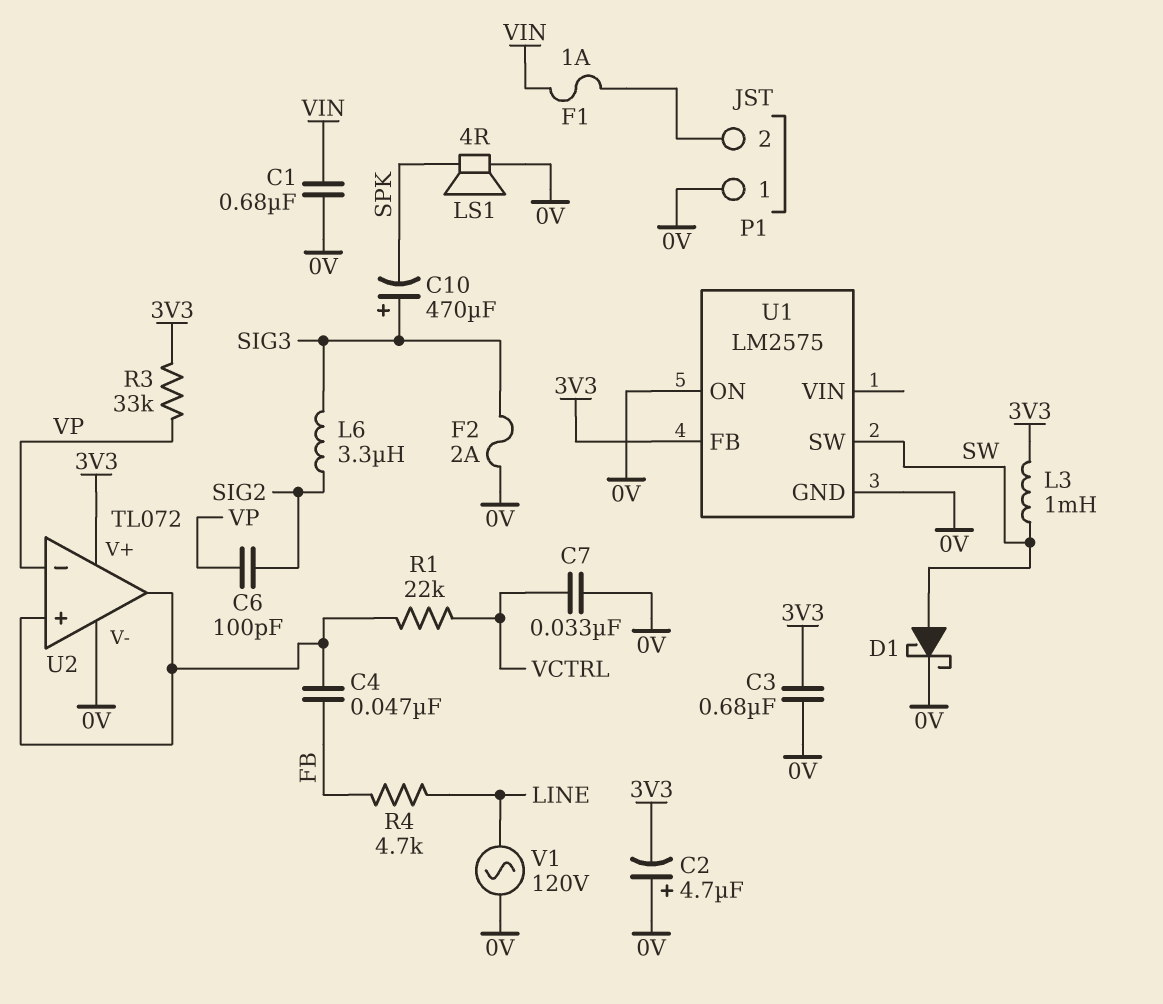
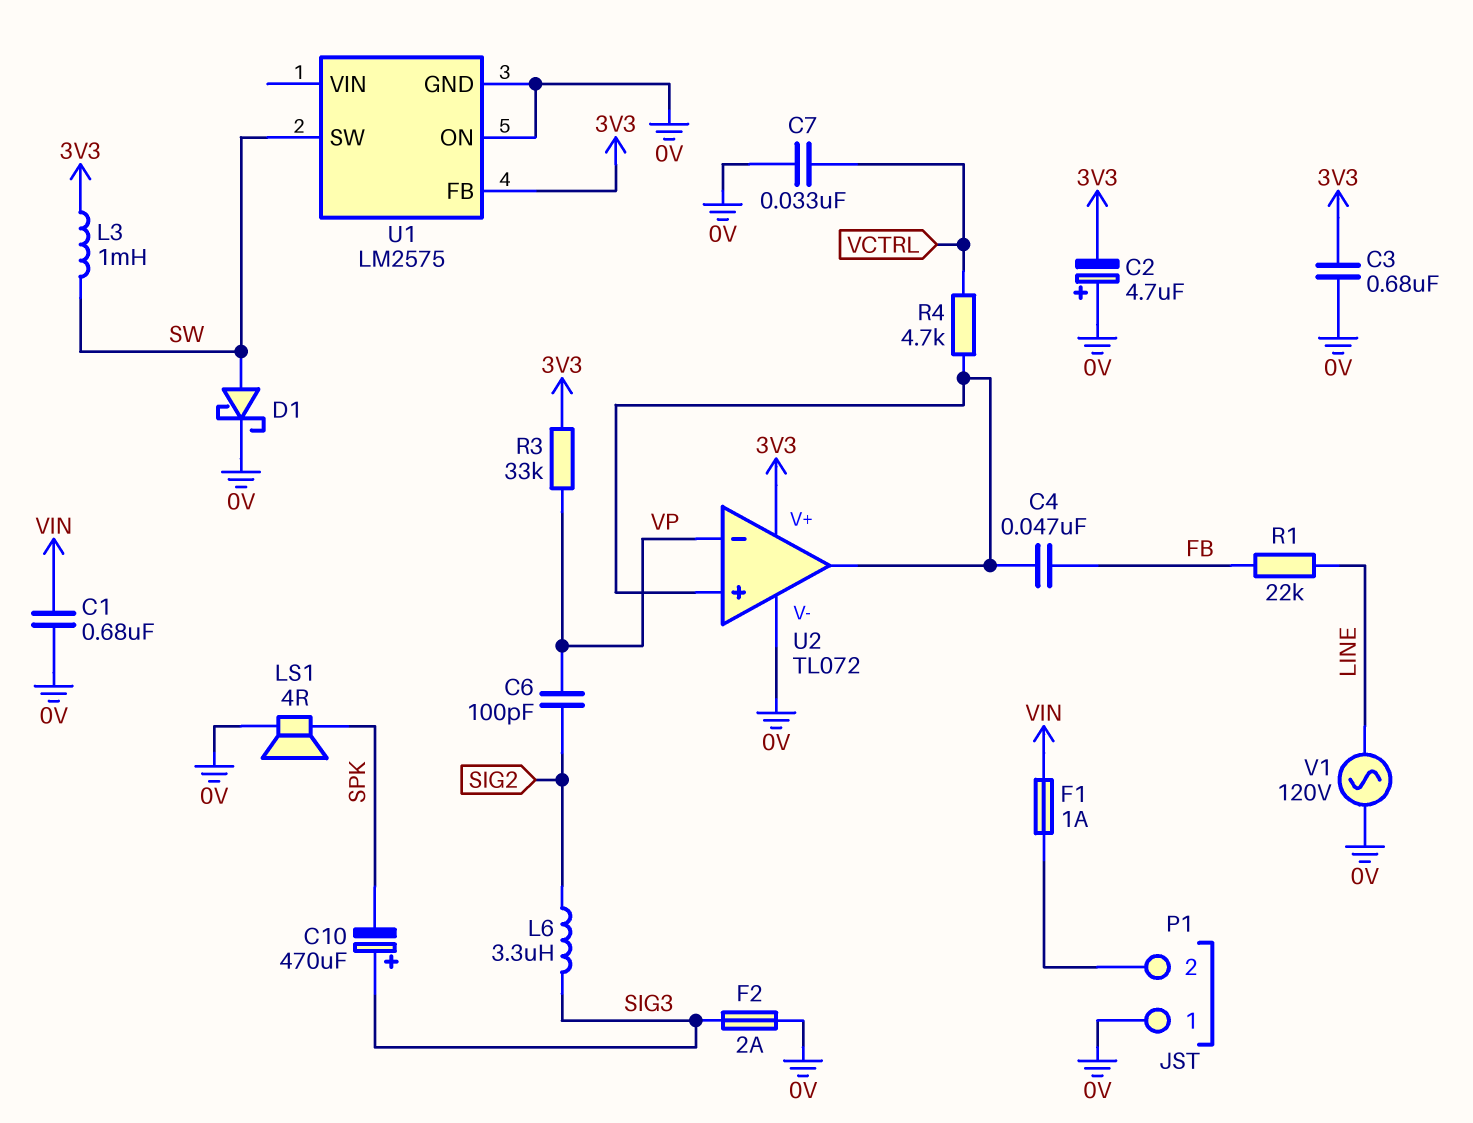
R1: 22k (U2/in+, VCTRL) -> 22k (FB, LINE)
R4: 4.7k (FB, LINE) -> 4.7k (U2/in+, VCTRL)

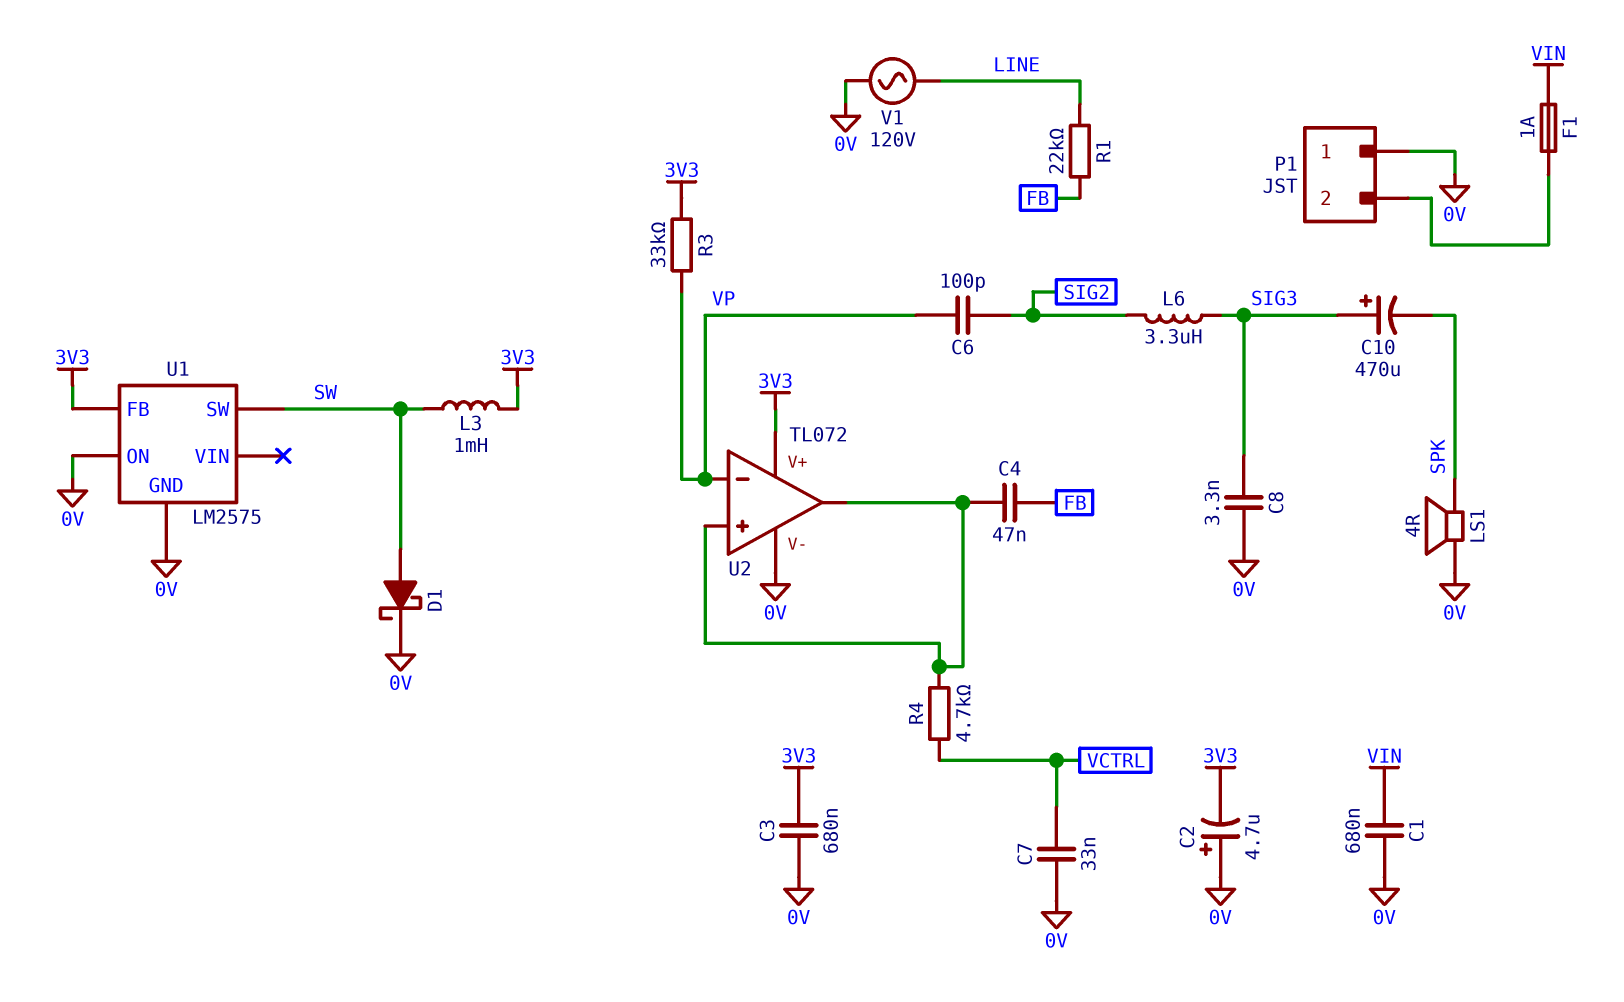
C8: none -> 3.3nF (0V, SIG3)
F2: 2A (0V, SIG3) -> none

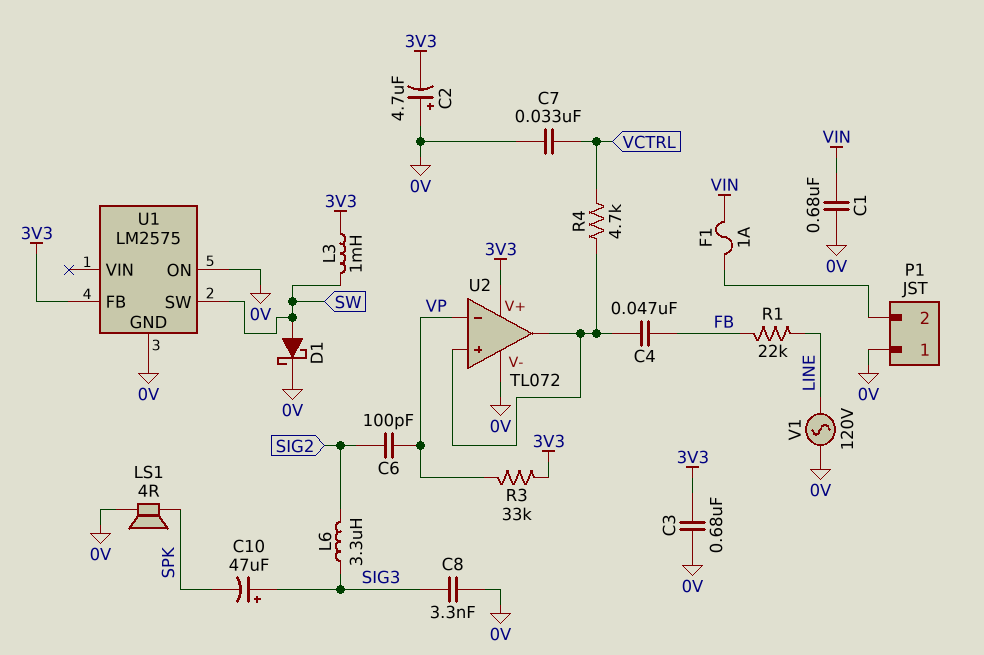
C10: 470uF (plus SIG3, minus SPK) -> 47uF (plus SIG3, minus SPK)

